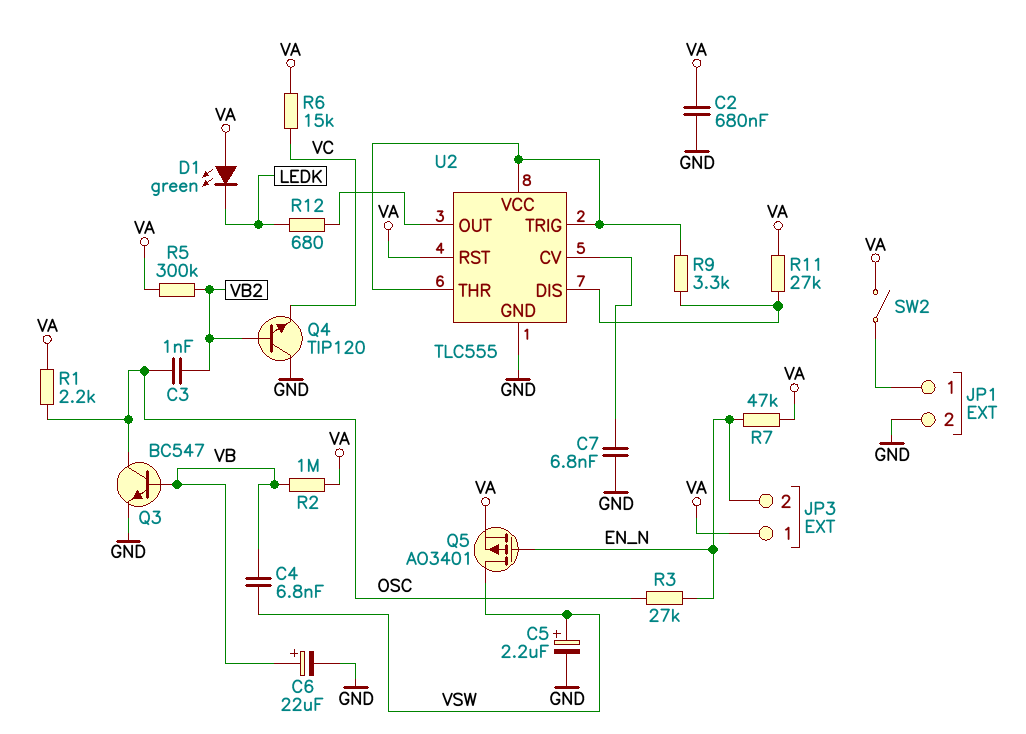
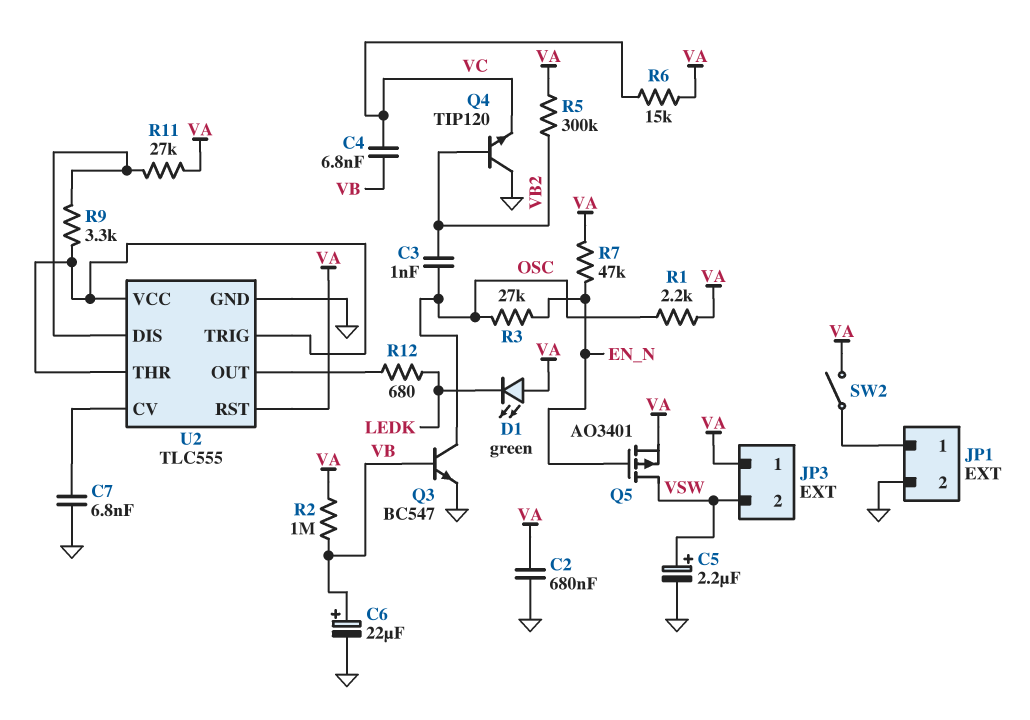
C4: 6.8nF (VB, VSW) -> 6.8nF (VB, VC)
JP3 pin 2: EN_N -> VSW

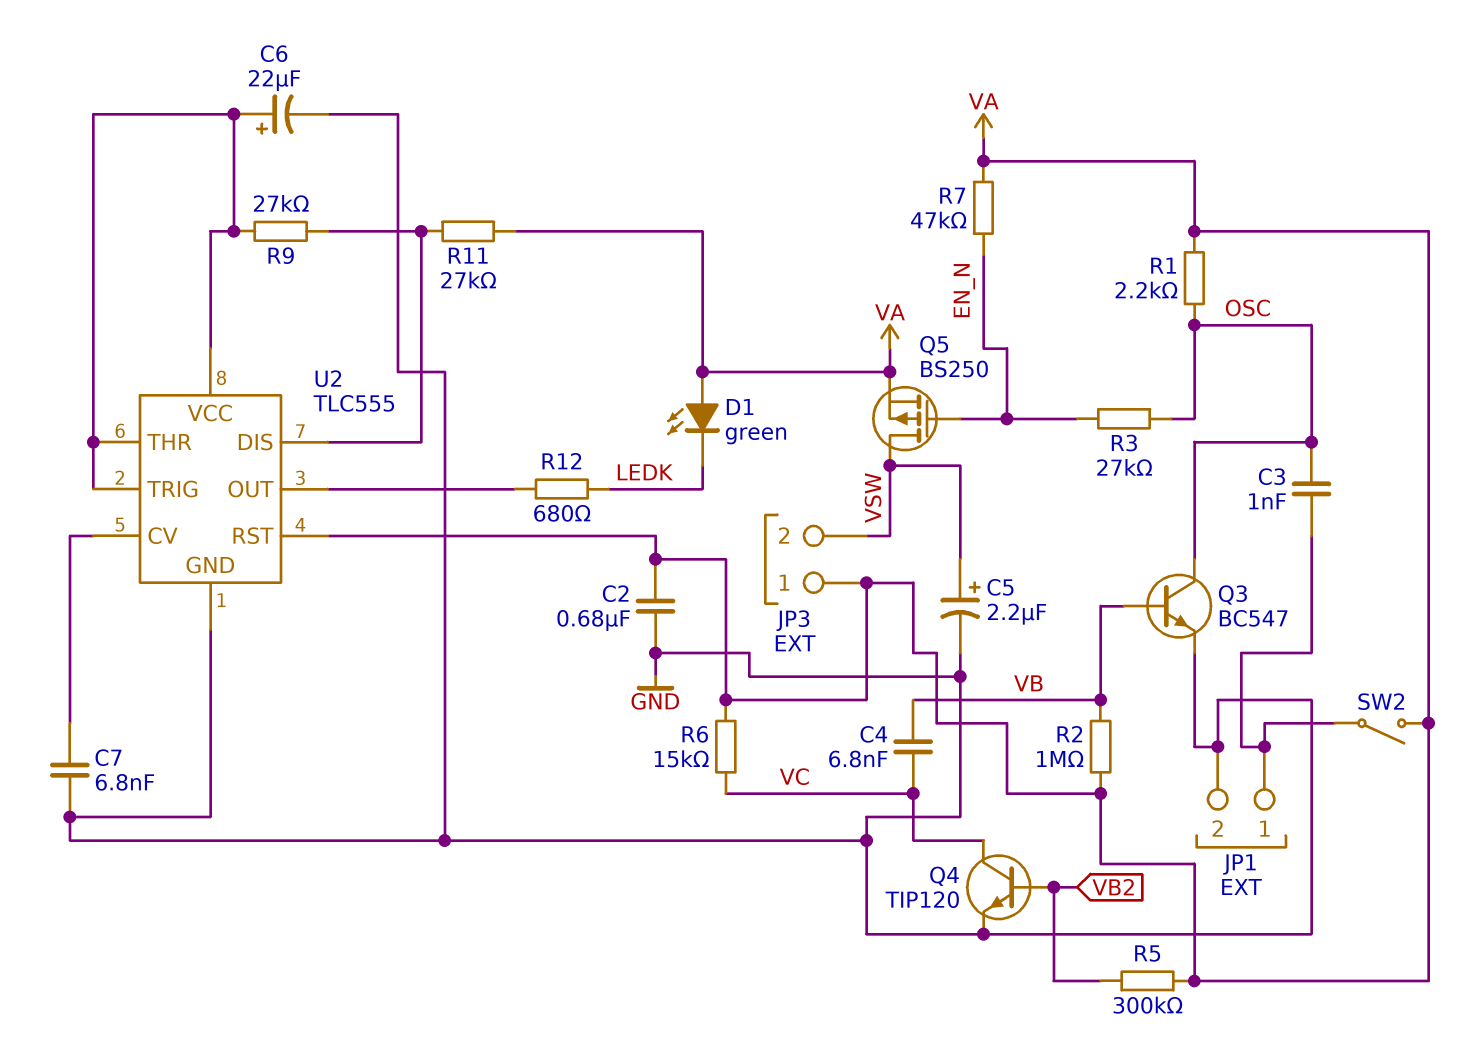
C3: 1nF (OSC, VB2) -> 1nF (JP1/1, OSC)
C6: 22uF (plus VB, minus GND) -> 22uF (plus U2/THR, minus GND)
Q4: NPN TIP120 (B VB2, C GND, E VC) -> NPN TIP120 (B VB2, C VC, E GND)
Q5: PMOS AO3401 (G EN_N, D VSW, S VA) -> PMOS BS250 (G EN_N, D VSW, S VA)
R9: 3.3k (U2/DIS, U2/THR) -> 27k (U2/DIS, U2/THR)

